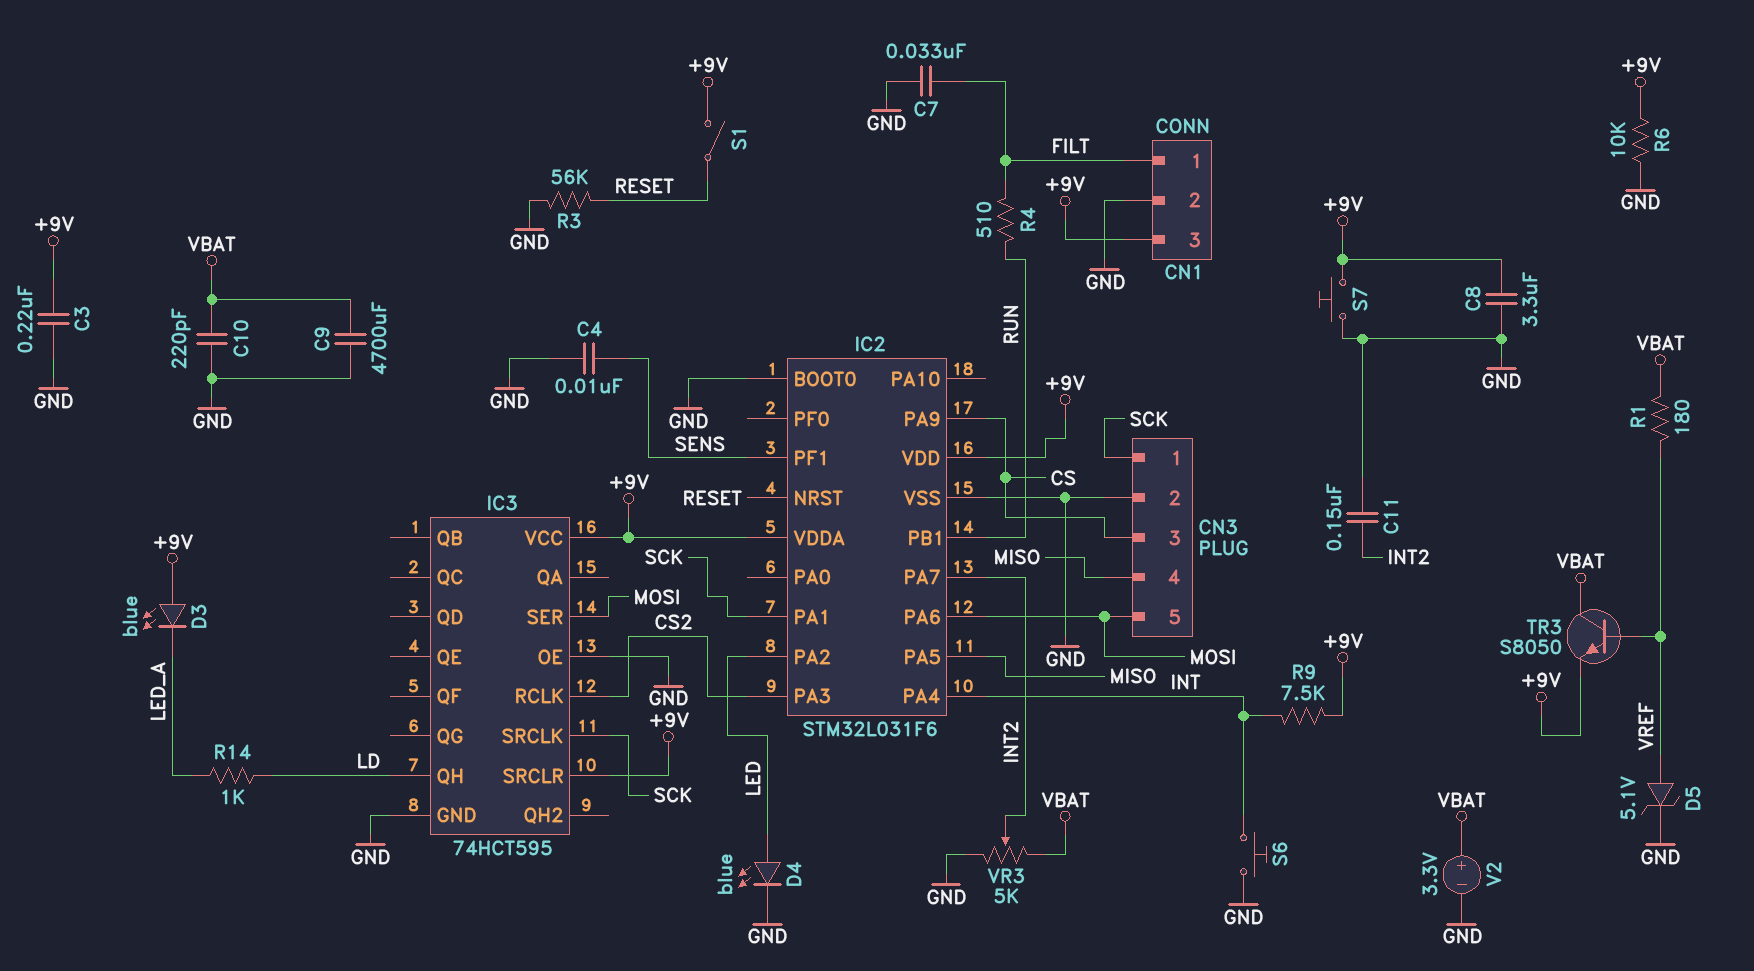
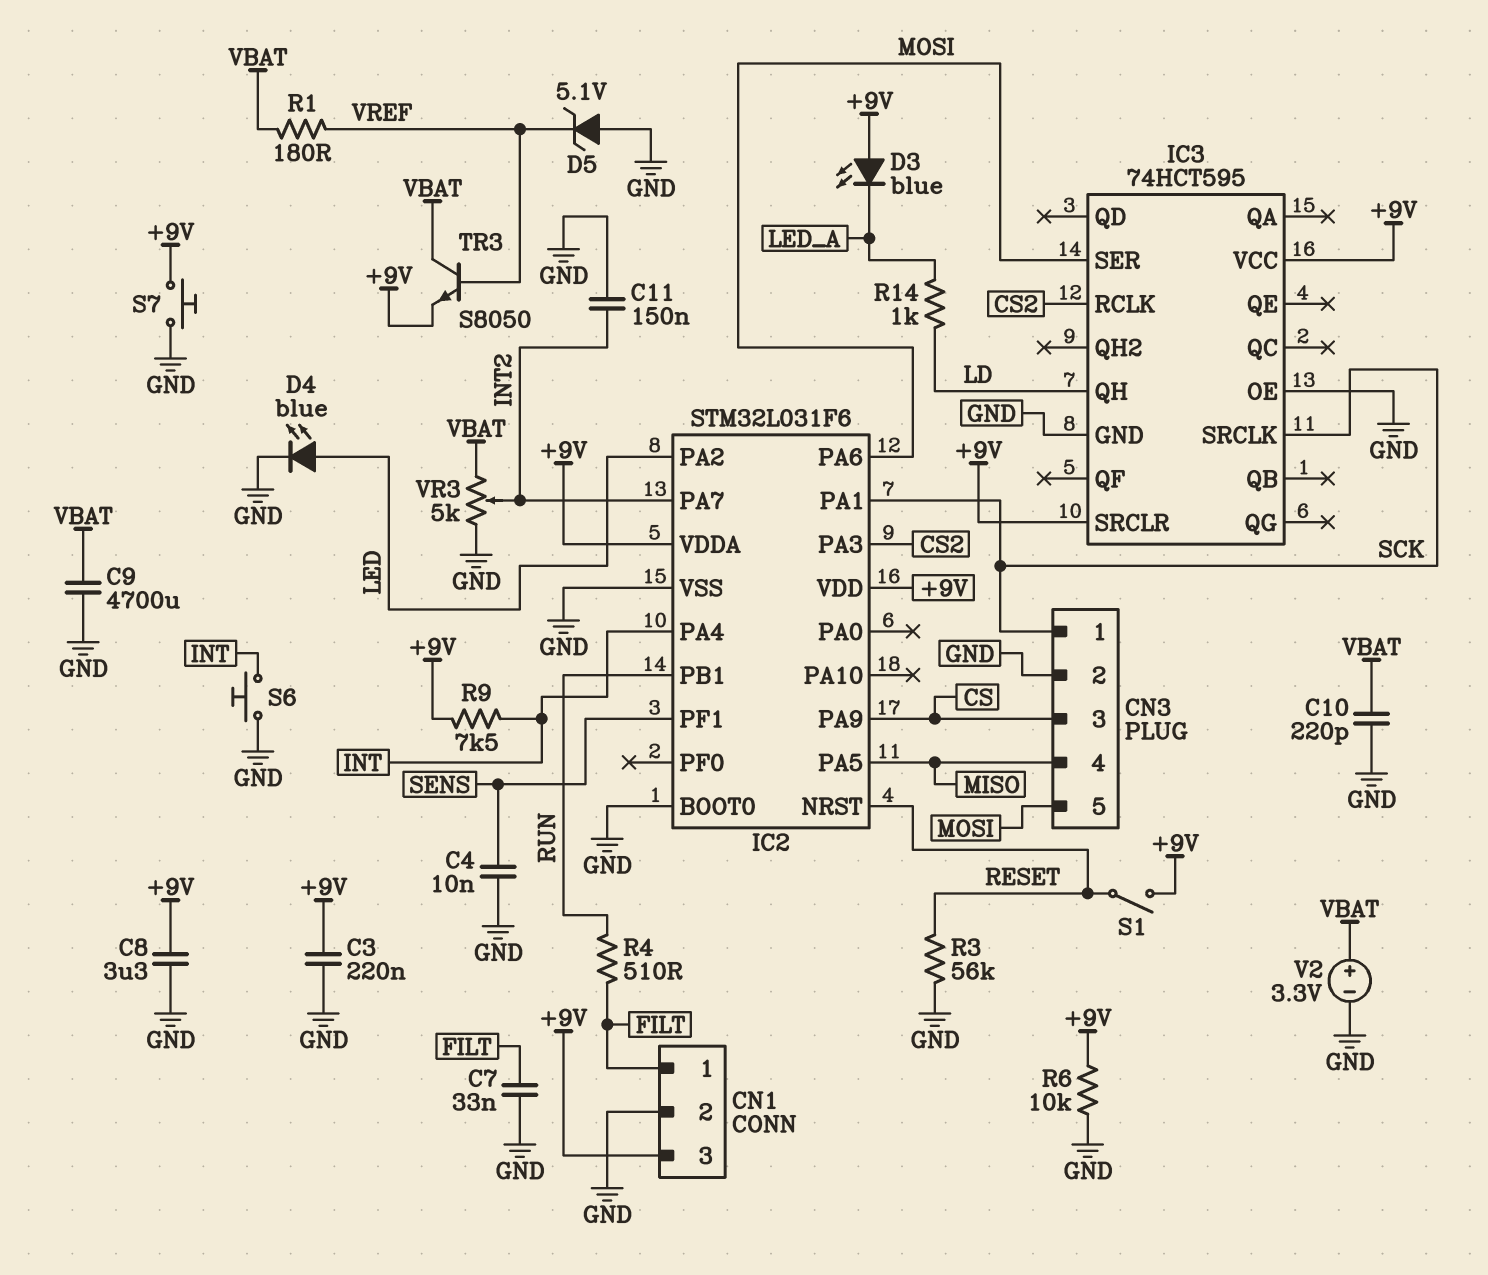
D5: zener 5.1V (A VREF, K GND) -> zener 5.1V (A GND, K VREF)

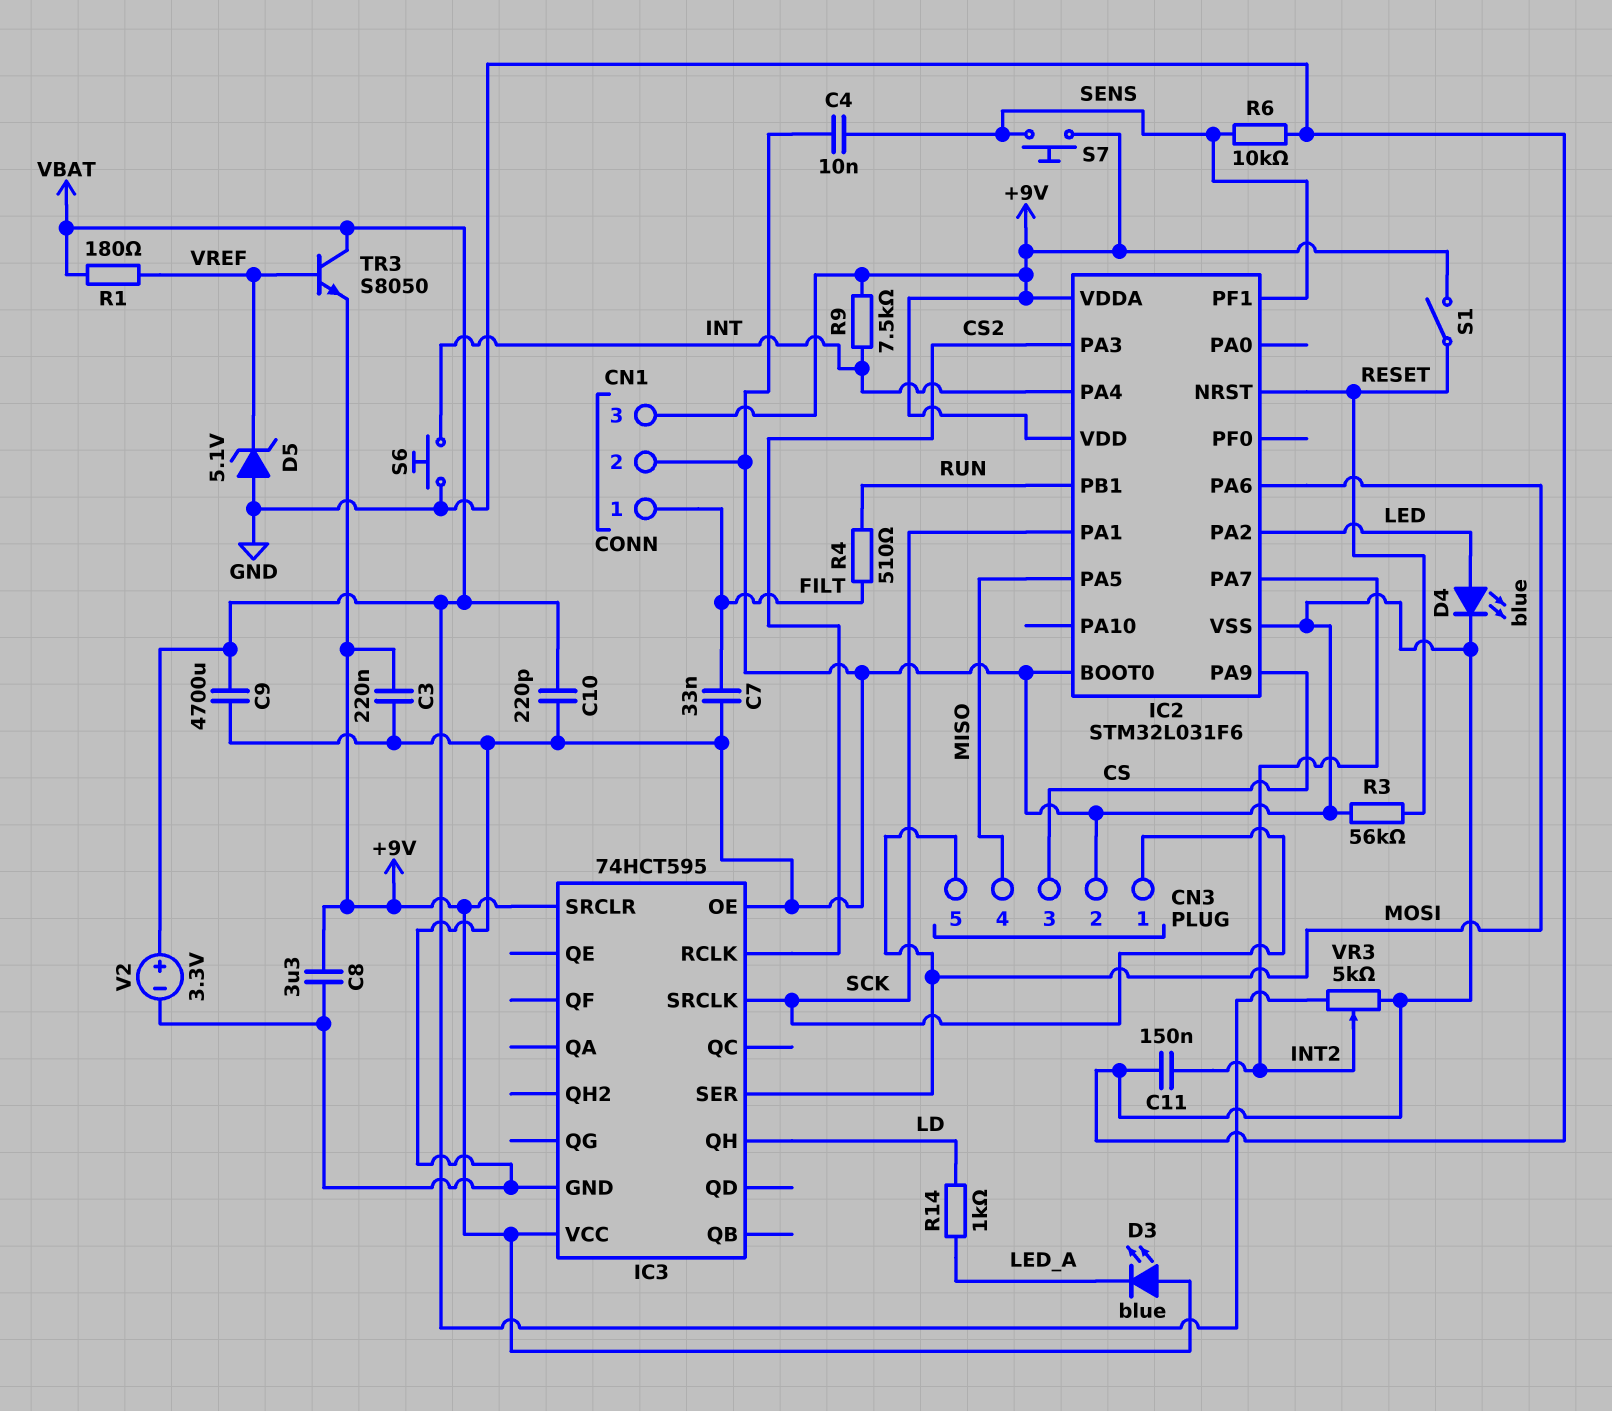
R6: 10k (+9V, GND) -> 10k (GND, SENS)
S7: button (+9V, GND) -> button (+9V, SENS)

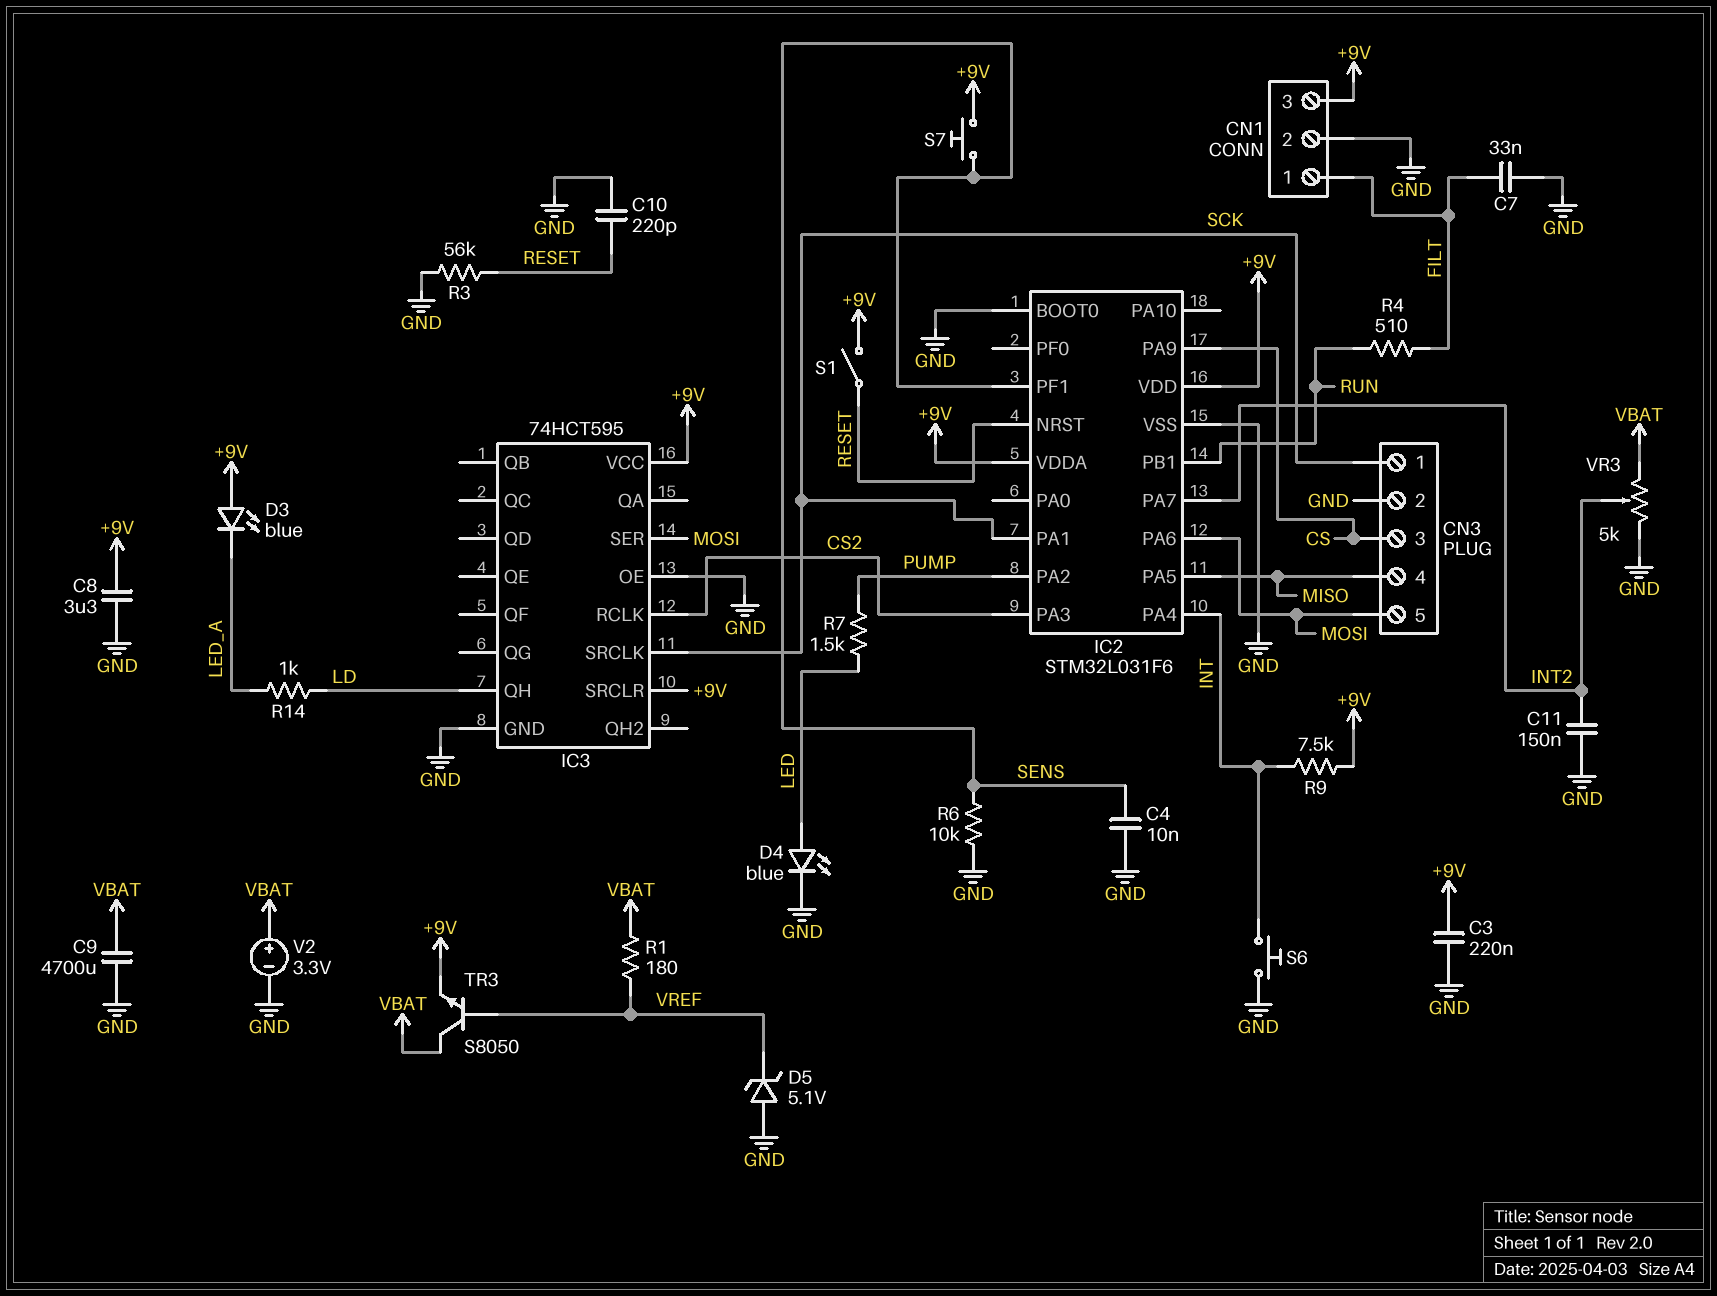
C10: 220pF (GND, VBAT) -> 220pF (GND, RESET)
IC2 pin PA2: LED -> PUMP
R7: none -> 1.5k (LED, PUMP)

